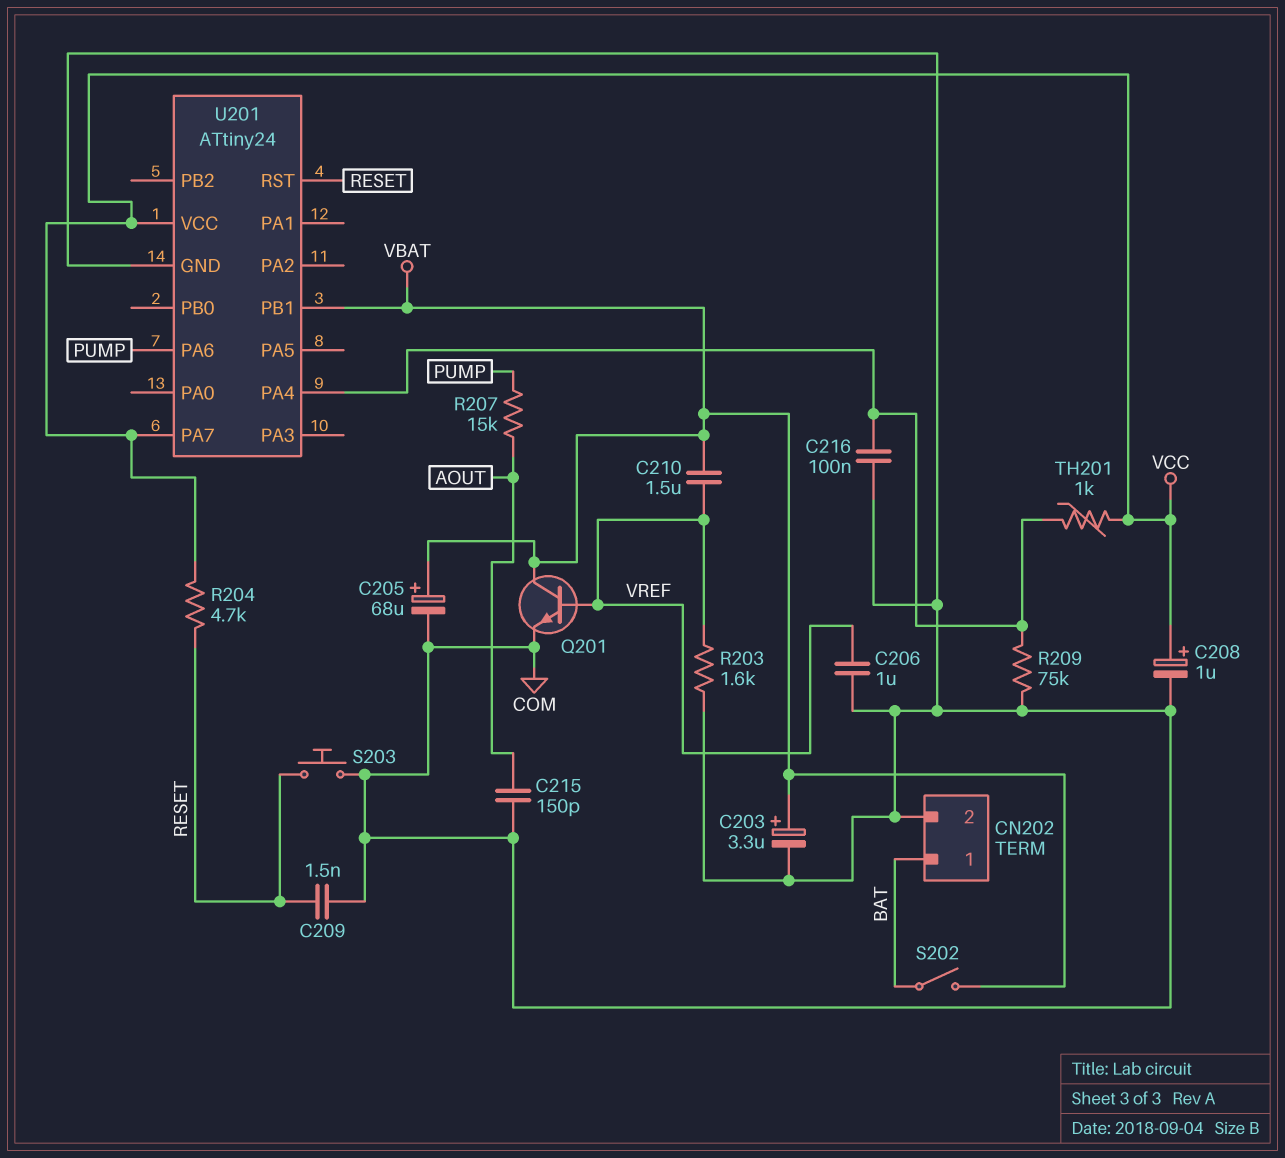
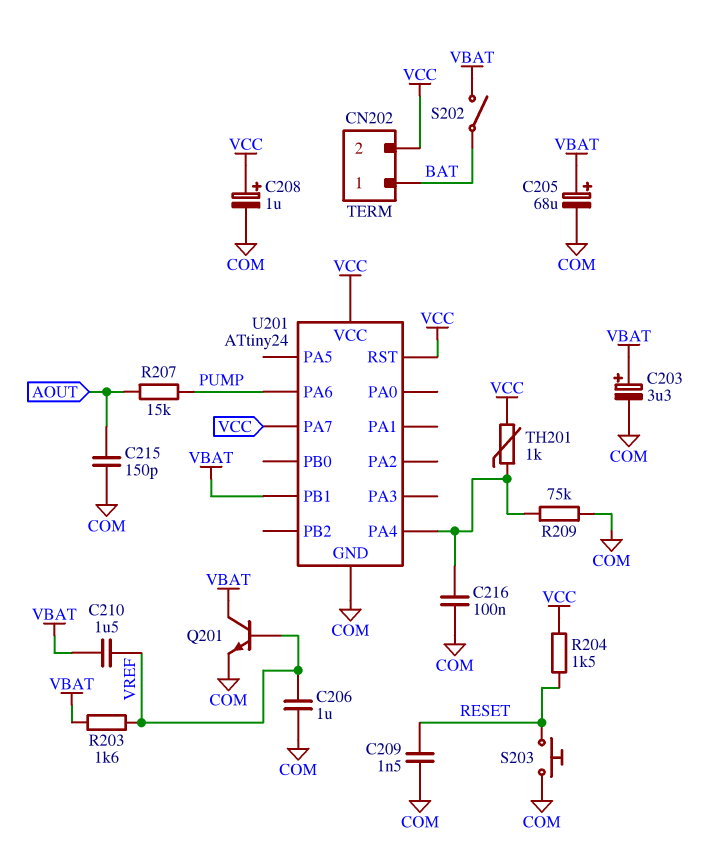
CN202 pin 2: COM -> VCC
R203: 1.6k (COM, VREF) -> 1.6k (VBAT, VREF)
R204: 4.7k (RESET, VCC) -> 1.5k (RESET, VCC)
U201 pin RST: RESET -> VCC

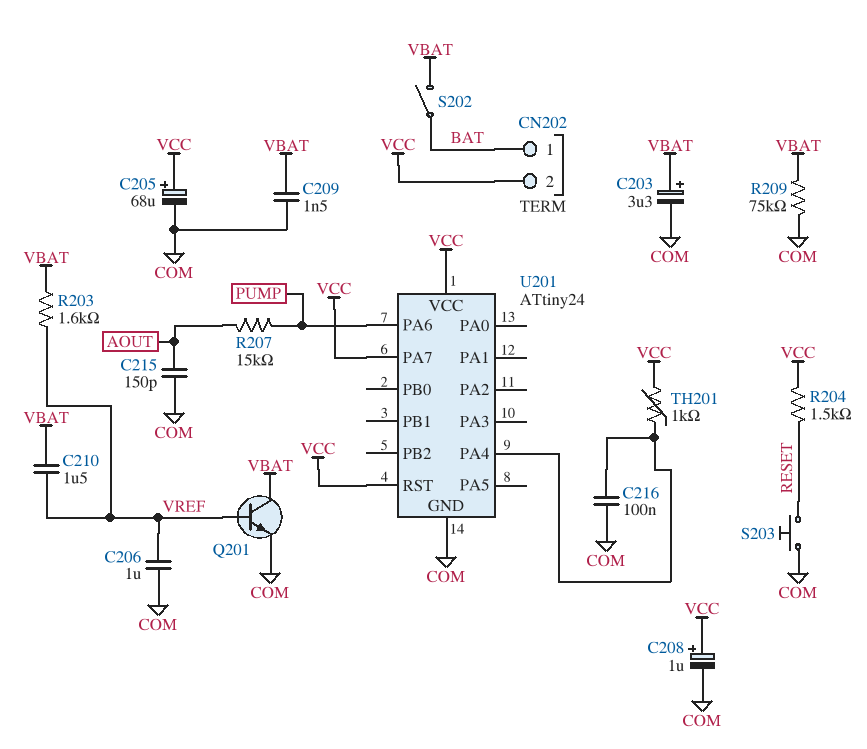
C205: 68uF (plus VBAT, minus COM) -> 68uF (plus VCC, minus COM)
C209: 1.5nF (COM, RESET) -> 1.5nF (COM, VBAT)
R209: 75k (COM, U201/PA4) -> 75k (COM, VBAT)
U201 pin PB1: VBAT -> none

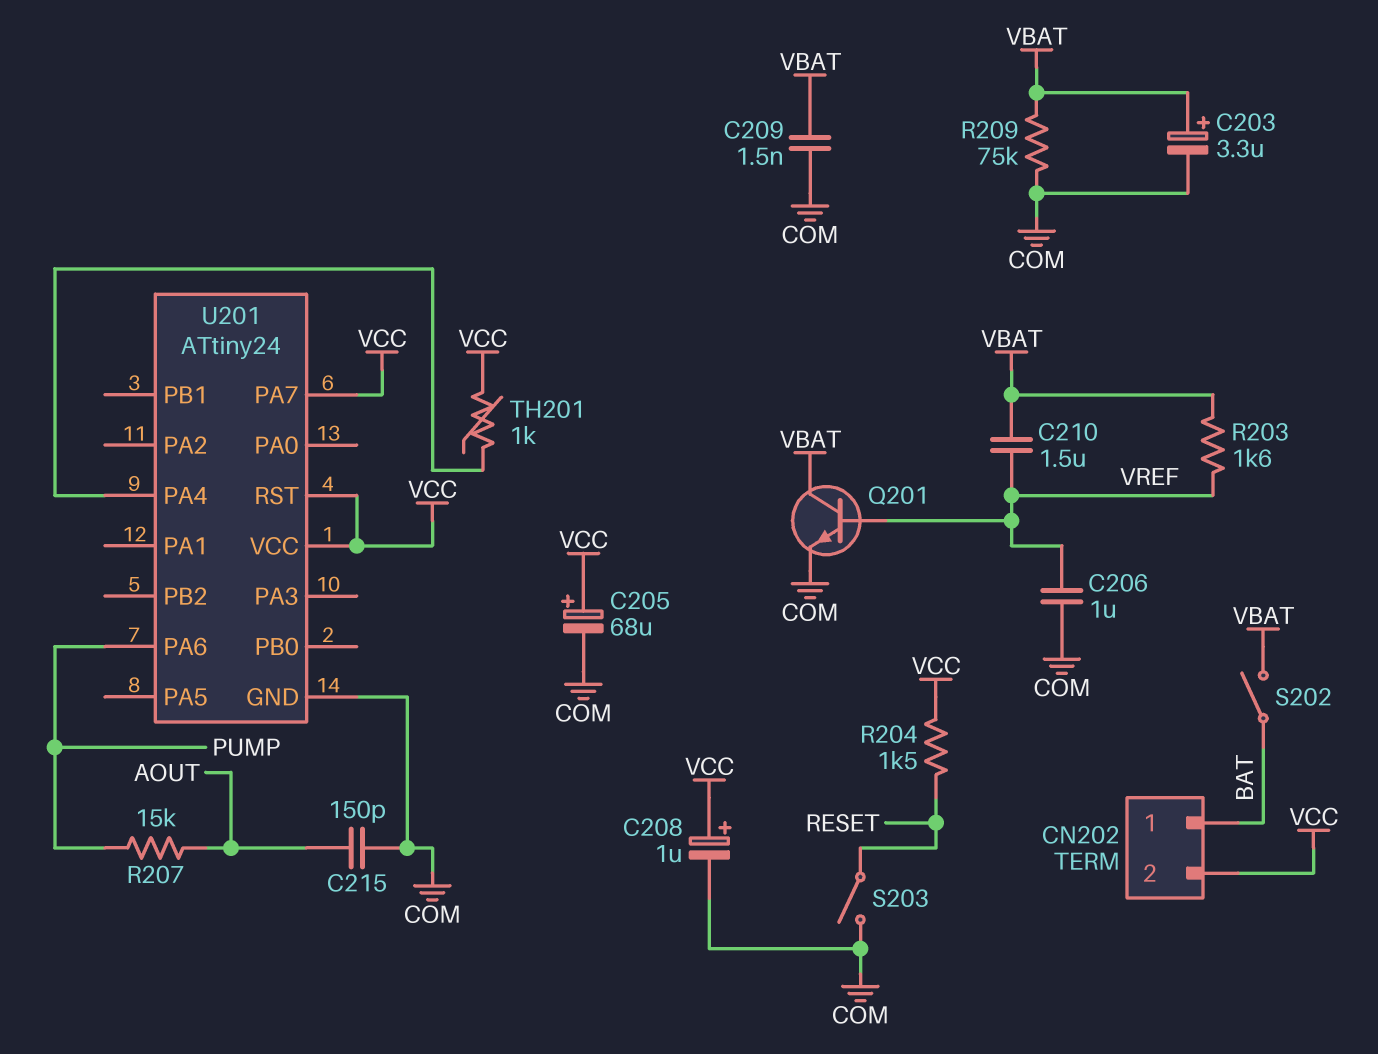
C216: 100nF (COM, U201/PA4) -> none
S203: button (COM, RESET) -> switch (COM, RESET)

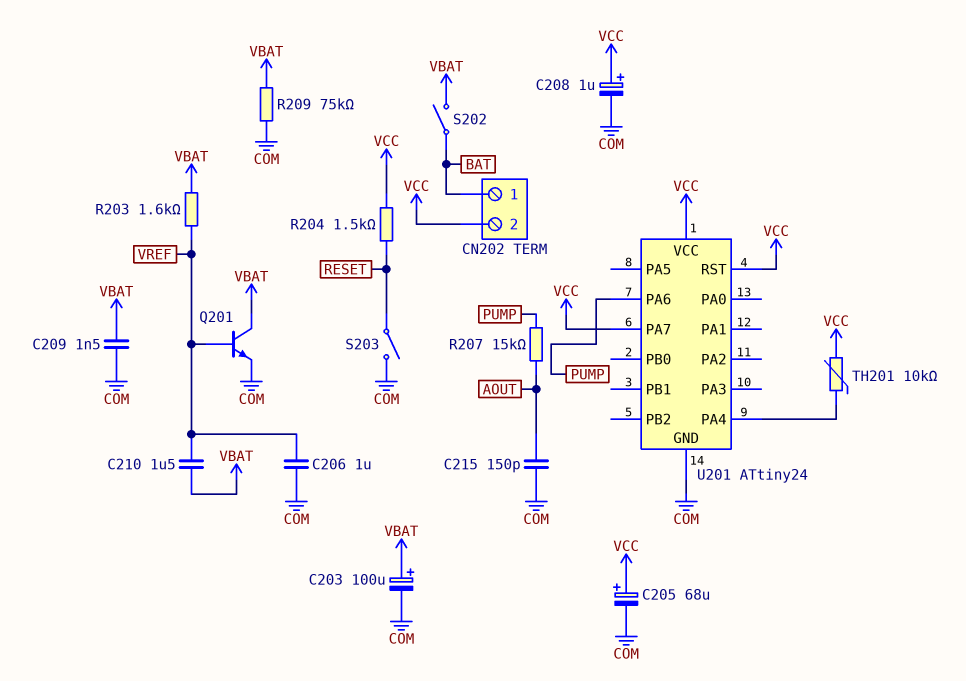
C203: 3.3uF (plus VBAT, minus COM) -> 100uF (plus VBAT, minus COM)
TH201: 1k (U201/PA4, VCC) -> 10k (U201/PA4, VCC)

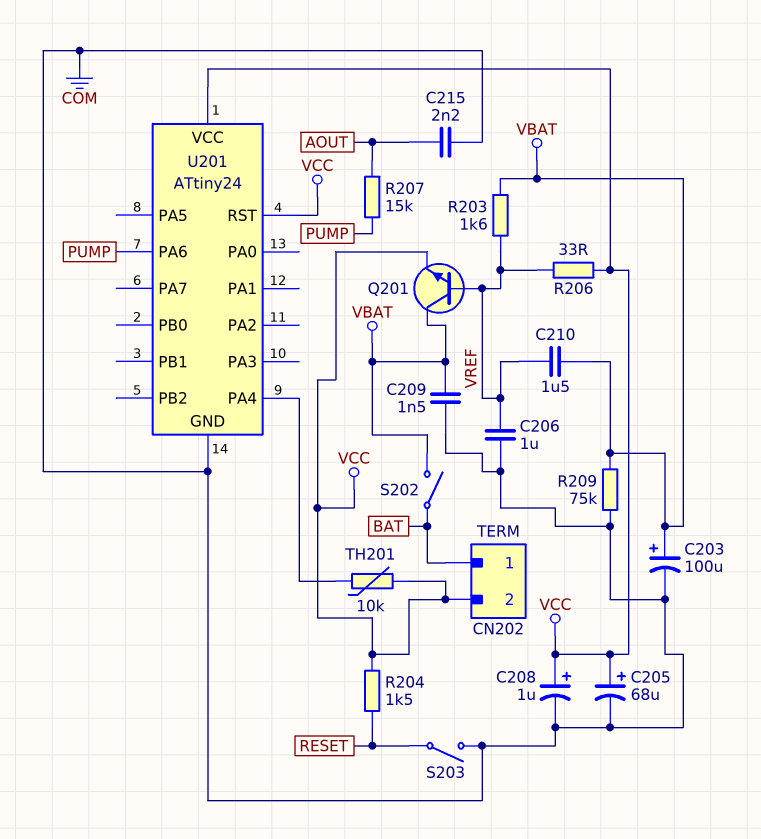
C215: 150pF (AOUT, COM) -> 2.2nF (AOUT, COM)
Q201: NPN (B VREF, C VBAT, E COM) -> NPN (B VREF, C VBAT, E VCC)
R206: none -> 33 (VCC, VREF)
U201 pin PA7: VCC -> none

